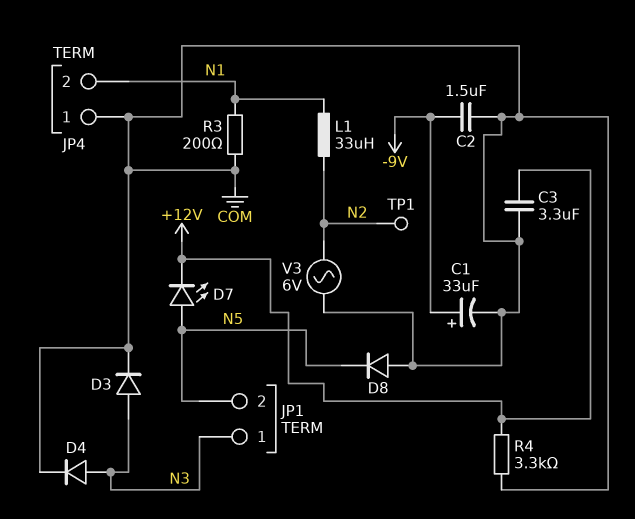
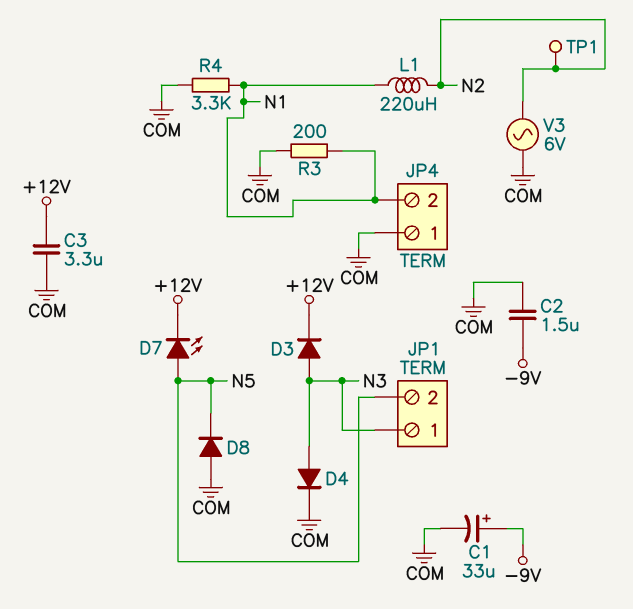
D3: diode (A N3, K COM) -> diode (A N3, K +12V)
L1: 33uH (N1, N2) -> 220uH (N1, N2)
R4: 3.3k (+12V, COM) -> 3.3k (COM, N1)

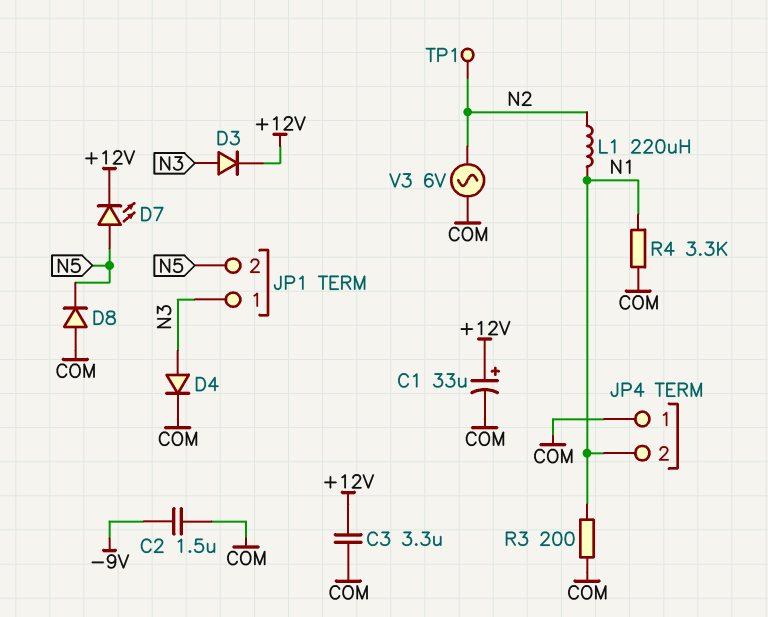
C1: 33uF (plus -9V, minus COM) -> 33uF (plus +12V, minus COM)

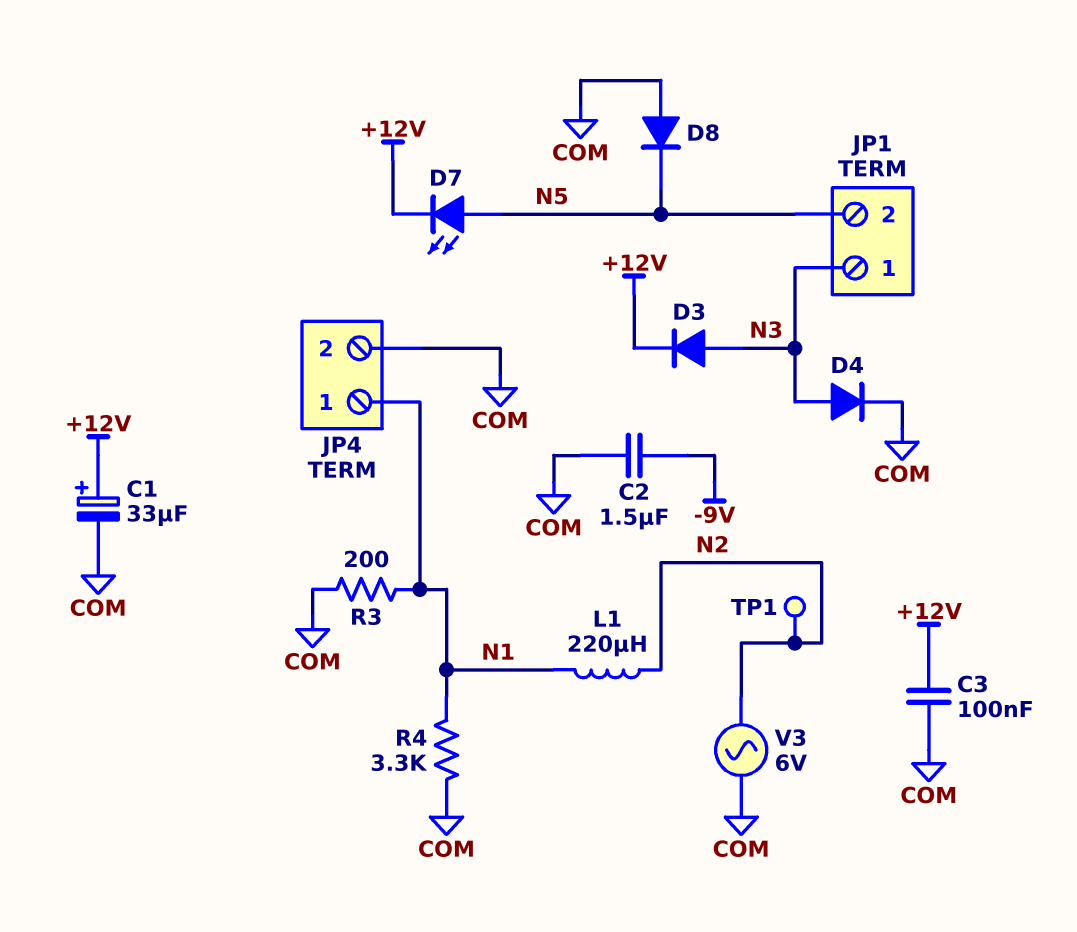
C3: 3.3uF (+12V, COM) -> 100nF (+12V, COM)
JP4 pin 1: COM -> N1
JP4 pin 2: N1 -> COM

